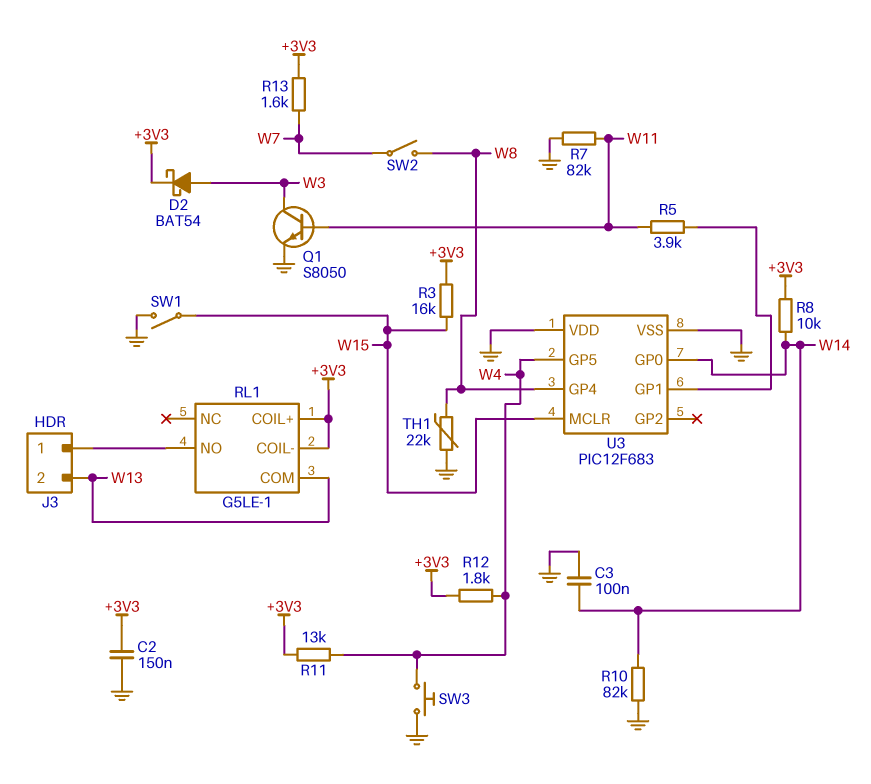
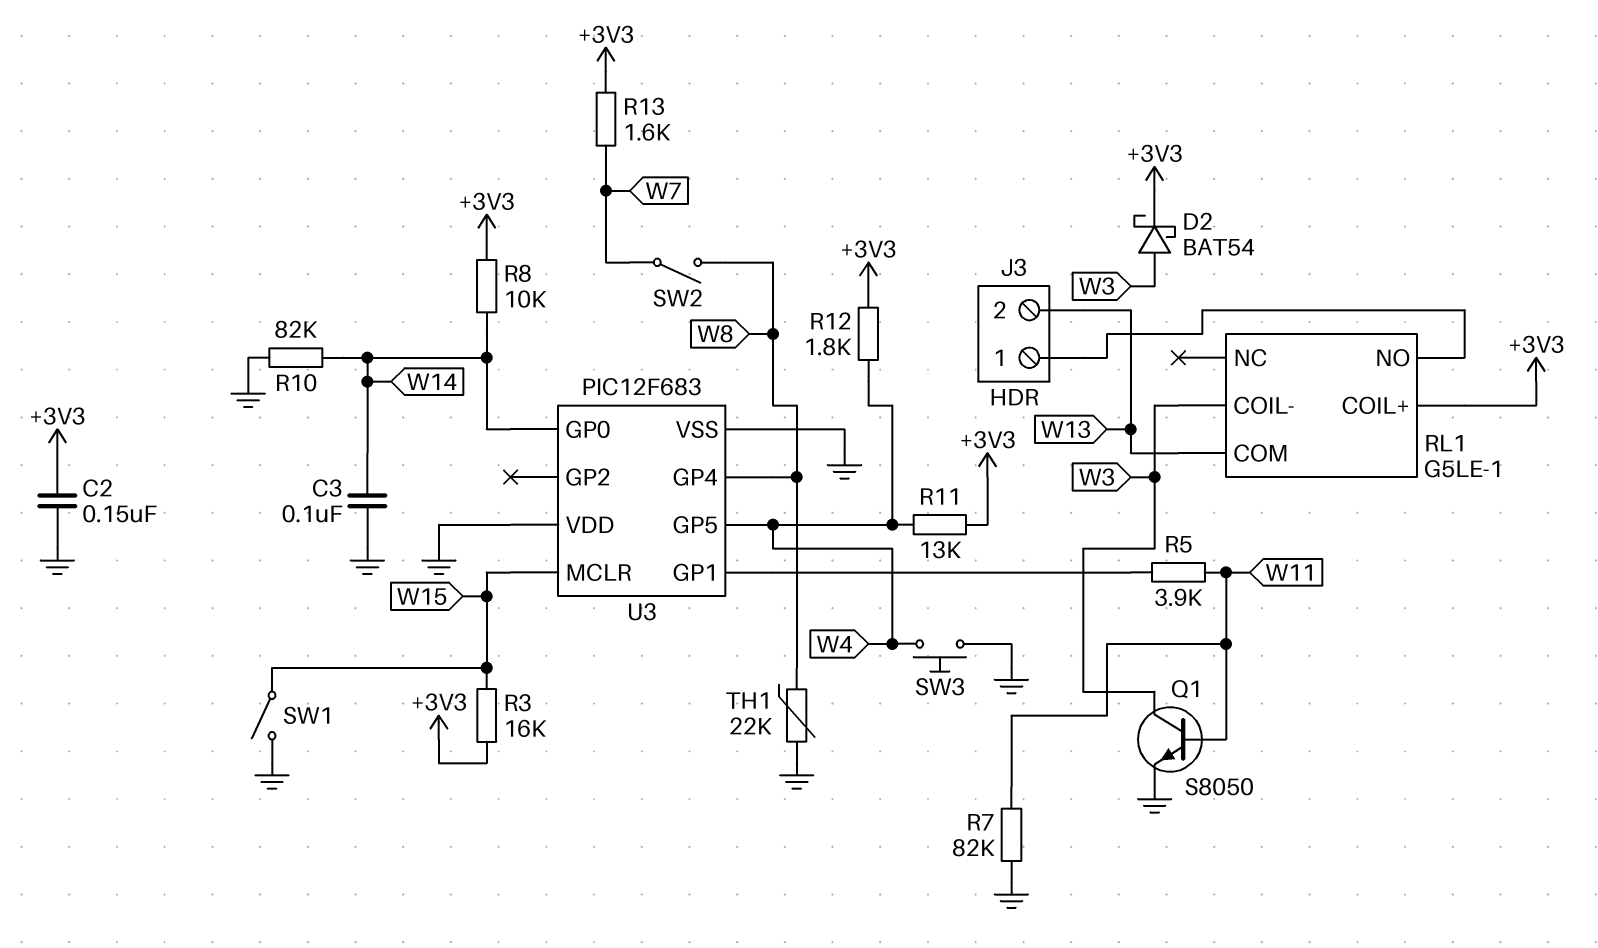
RL1 pin COIL-: +3V3 -> W3

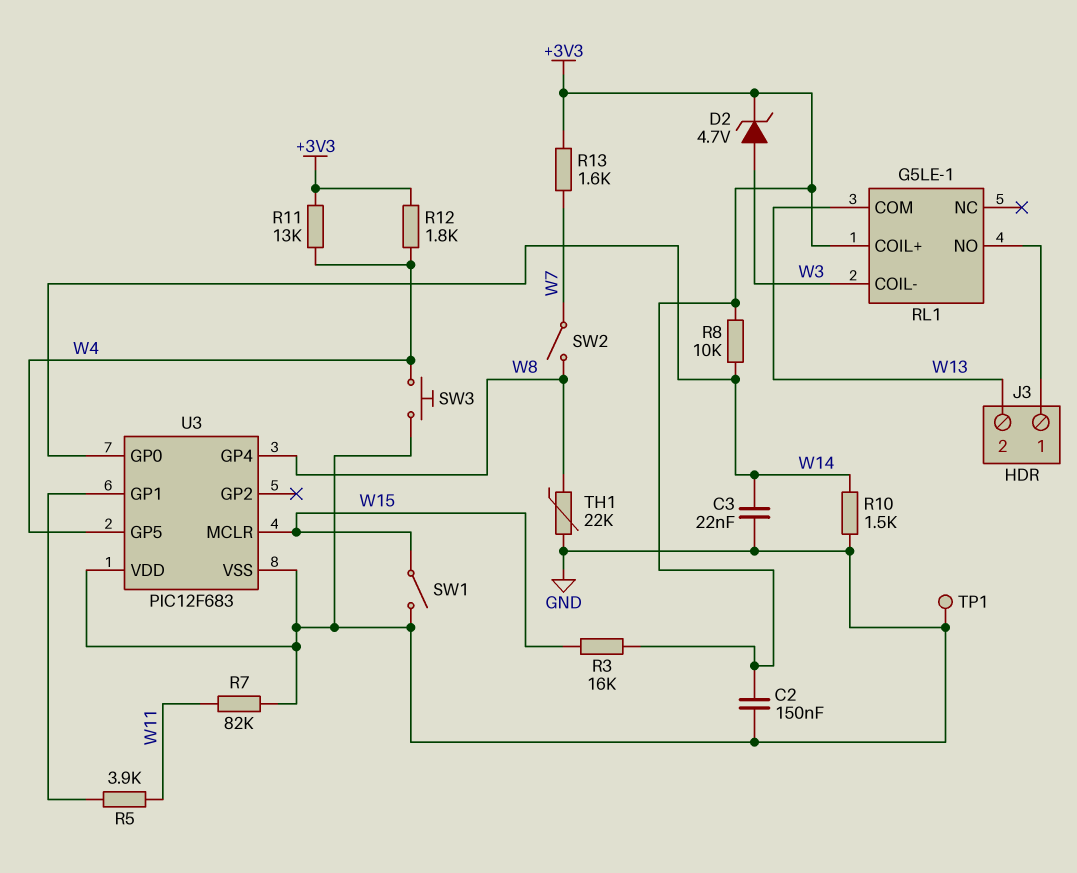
C3: 100nF (GND, W14) -> 22nF (GND, W14)
D2: schottky BAT54 (A W3, K +3V3) -> zener 4.7V (A W3, K +3V3)
Q1: NPN S8050 (B W11, C W3, E GND) -> none
R10: 82k (GND, W14) -> 1.5k (GND, W14)
TP1: none -> test point (GND)

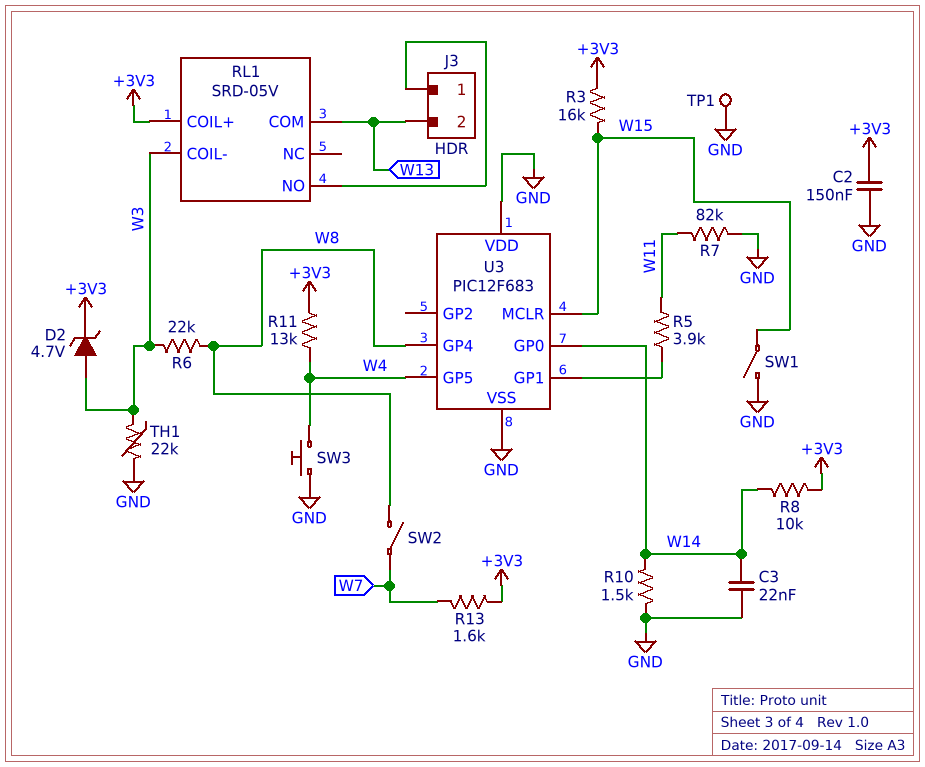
R6: none -> 22k (W3, W8)
R12: 1.8k (+3V3, W4) -> none
RL1: G5LE-1 -> SRD-05V
TH1: 22k (GND, W8) -> 22k (GND, W3)

